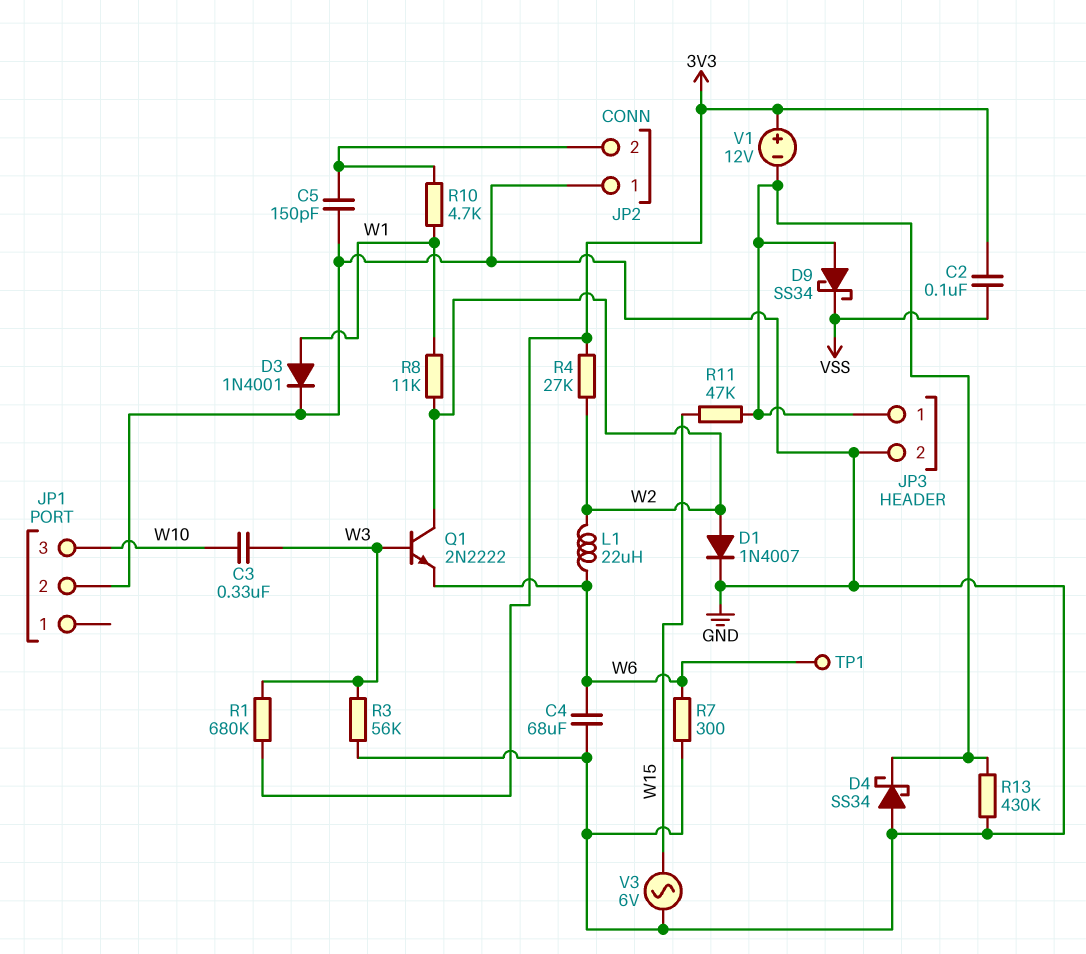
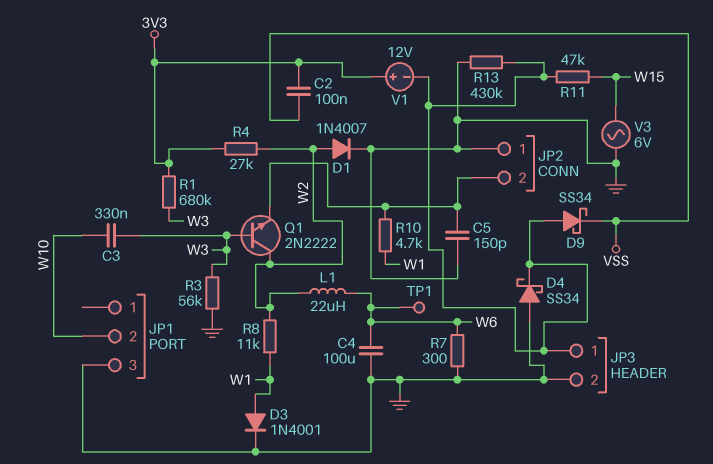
C4: 68uF (GND, W6) -> 100uF (GND, W6)
JP1 pin 2: GND -> W10
JP1 pin 3: W10 -> GND
Q1: NPN 2N2222 (B W3, C W2, E W6) -> NPN 2N2222 (B W3, C W2, E JP2/2)

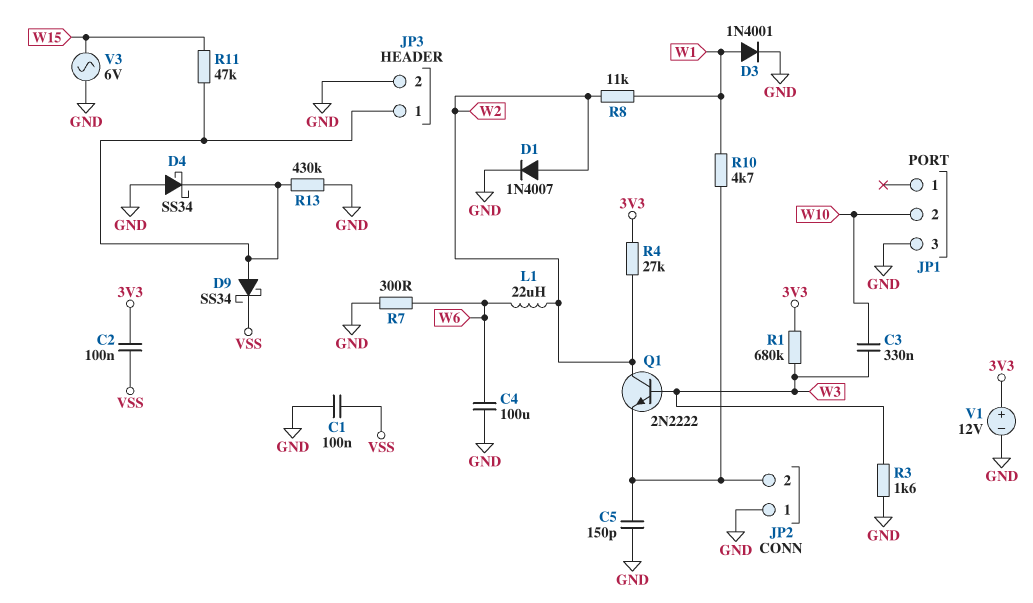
C1: none -> 100nF (GND, VSS)
R3: 56k (GND, W3) -> 1.6k (GND, W3)
TP1: test point (W6) -> none
V1: 12V (plus 3V3, minus JP3/1) -> 12V (plus 3V3, minus GND)

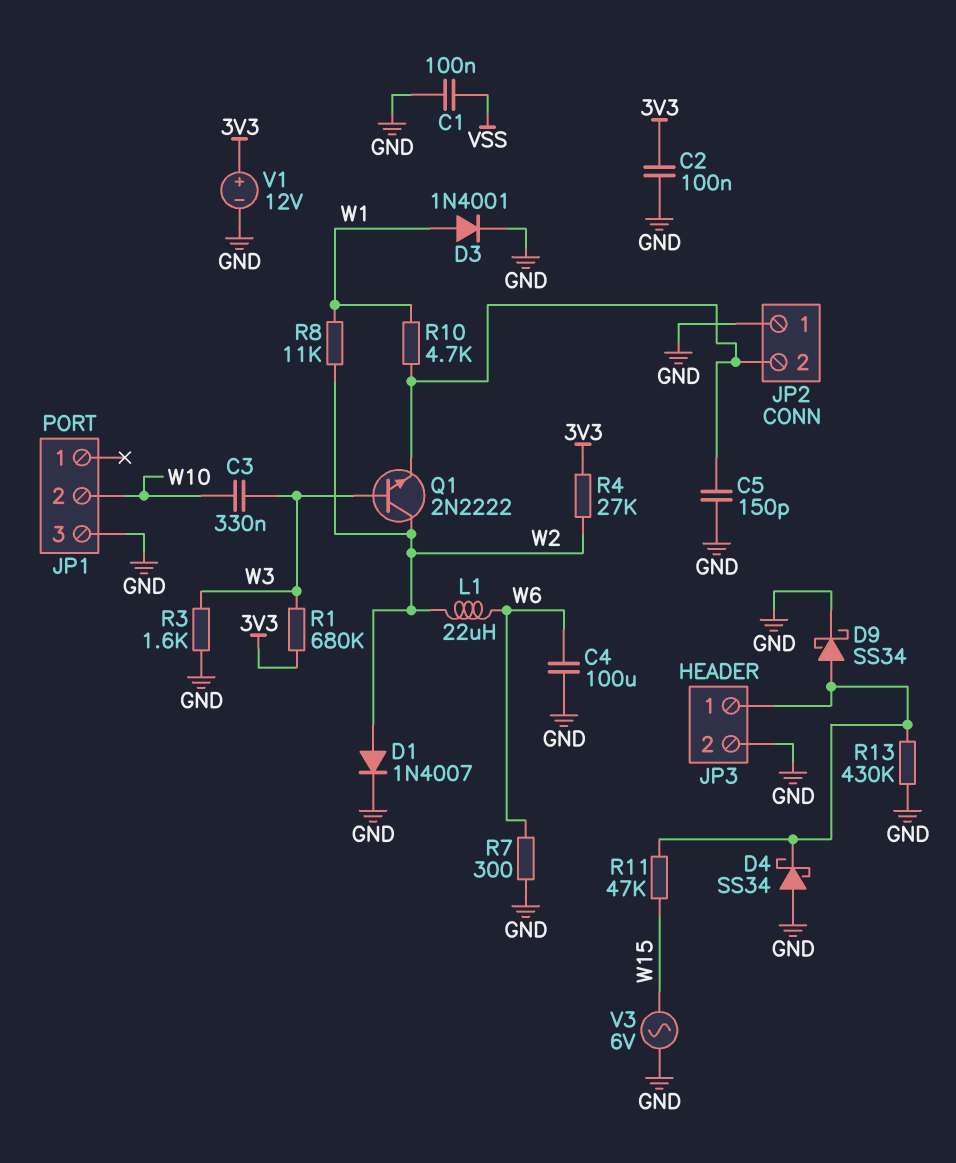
C2: 100nF (3V3, VSS) -> 100nF (3V3, GND)
D9: schottky SS34 (A JP3/1, K VSS) -> schottky SS34 (A JP3/1, K GND)

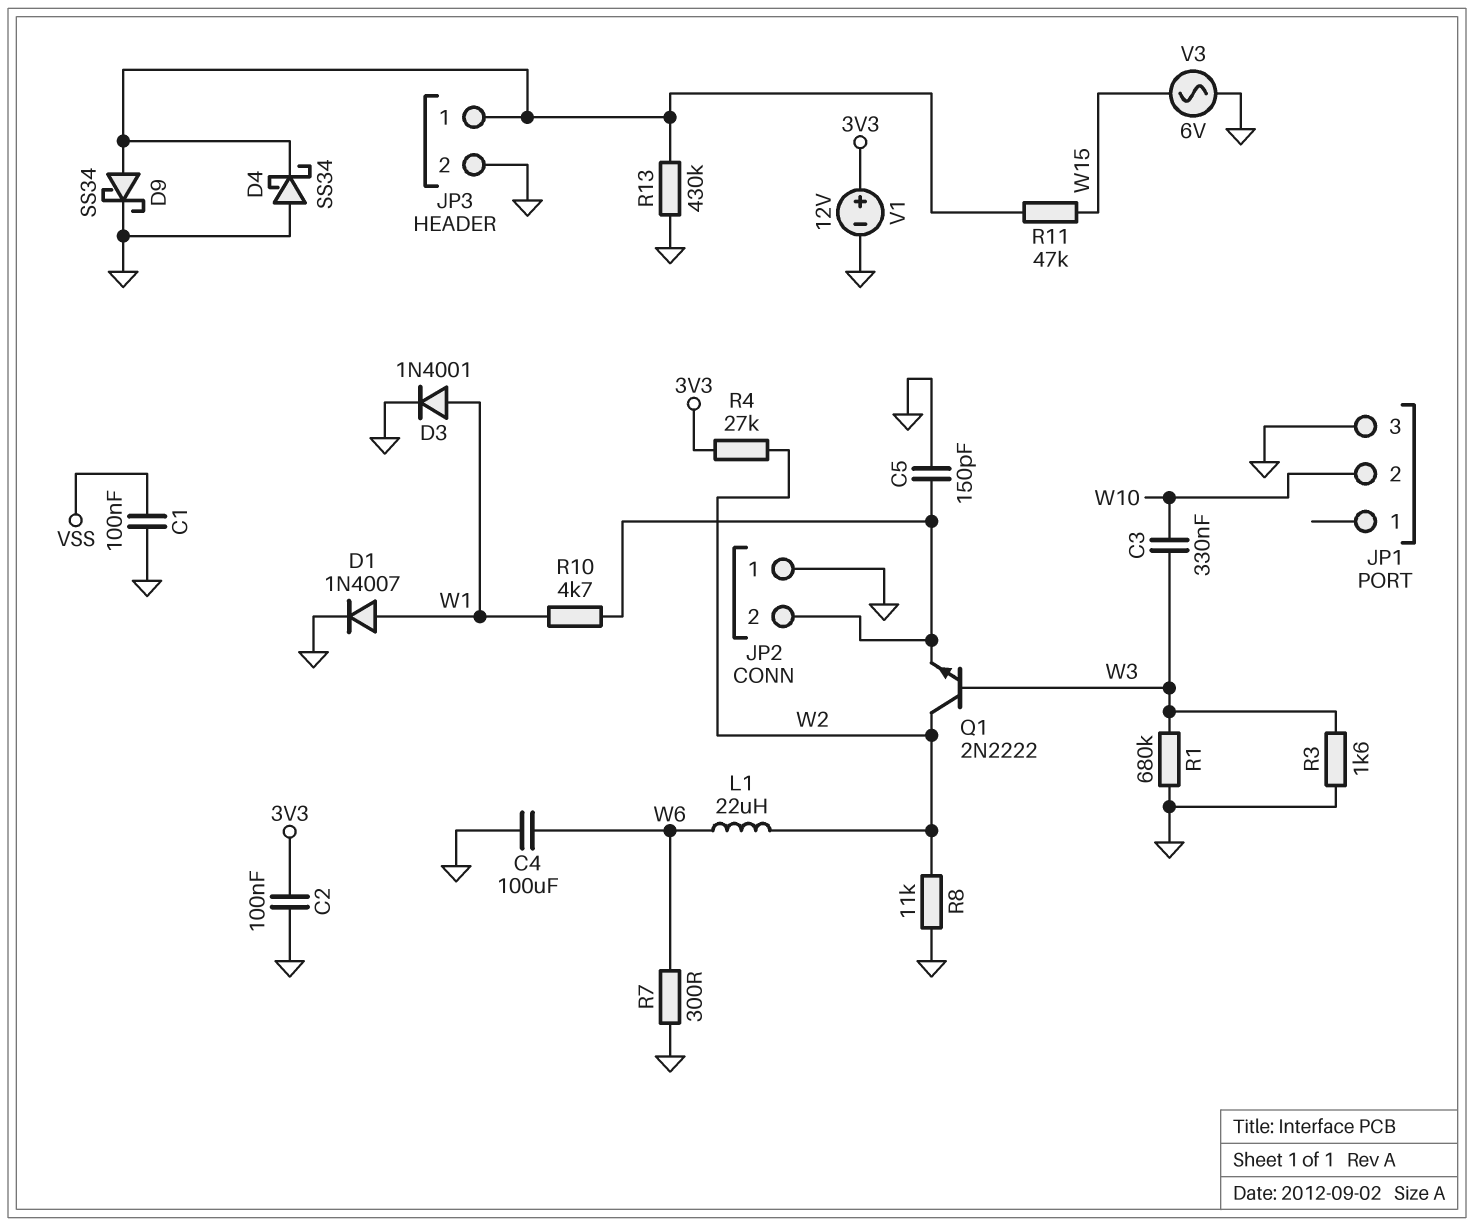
D1: diode 1N4007 (A W2, K GND) -> diode 1N4007 (A W1, K GND)
R1: 680k (3V3, W3) -> 680k (GND, W3)
R8: 11k (W1, W2) -> 11k (GND, W2)

